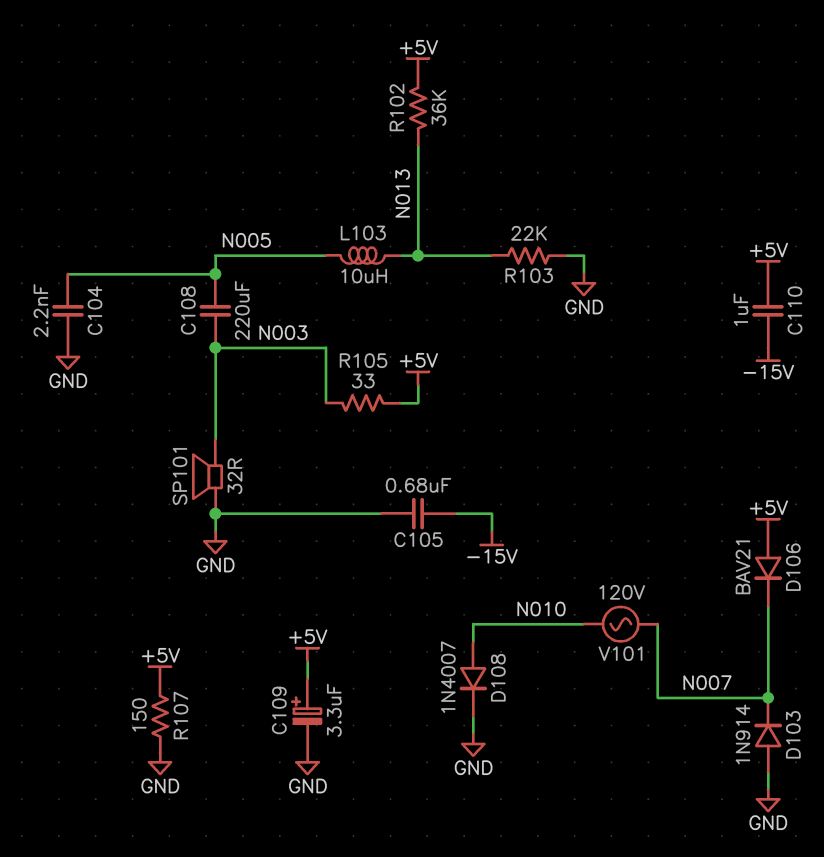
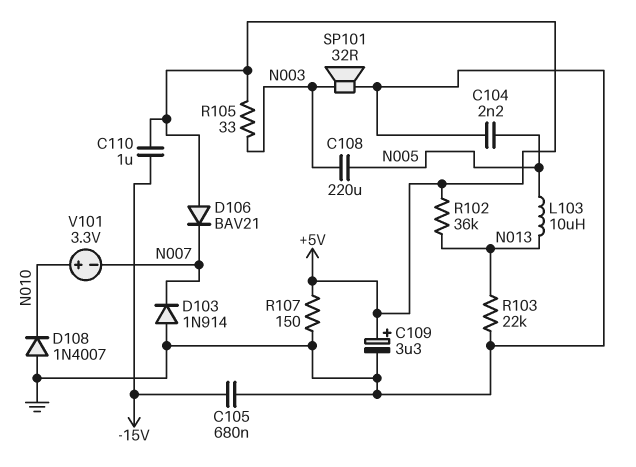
D108: diode 1N4007 (A N010, K GND) -> diode 1N4007 (A GND, K N010)
V101: AC 120V (N007, N010) -> 3.3V (plus N010, minus N007)

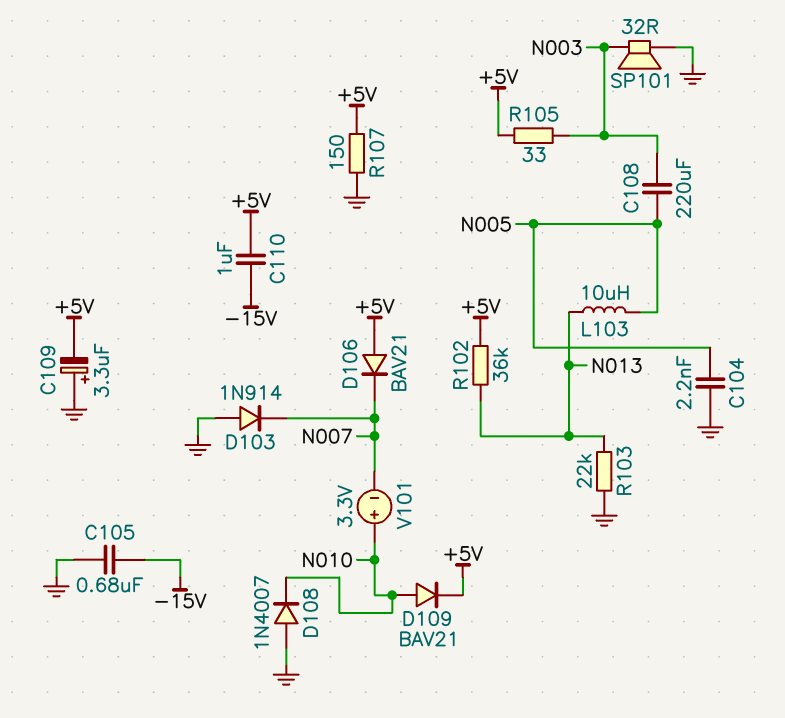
C109: 3.3uF (plus +5V, minus GND) -> 3.3uF (plus GND, minus +5V)
D109: none -> diode BAV21 (A N010, K +5V)

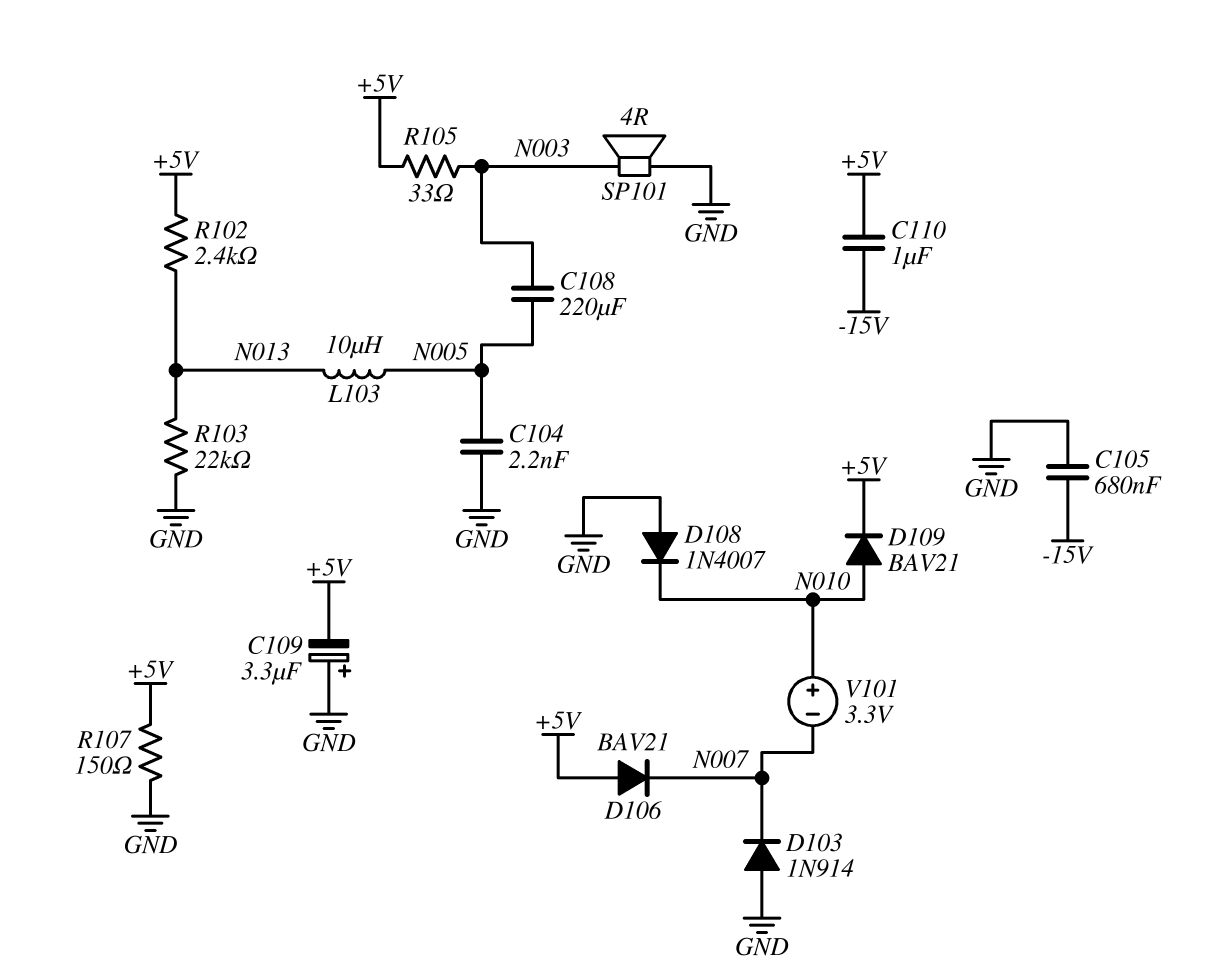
R102: 36k (+5V, N013) -> 2.4k (+5V, N013)
SP101: speaker 32R (GND, N003) -> speaker 4R (GND, N003)

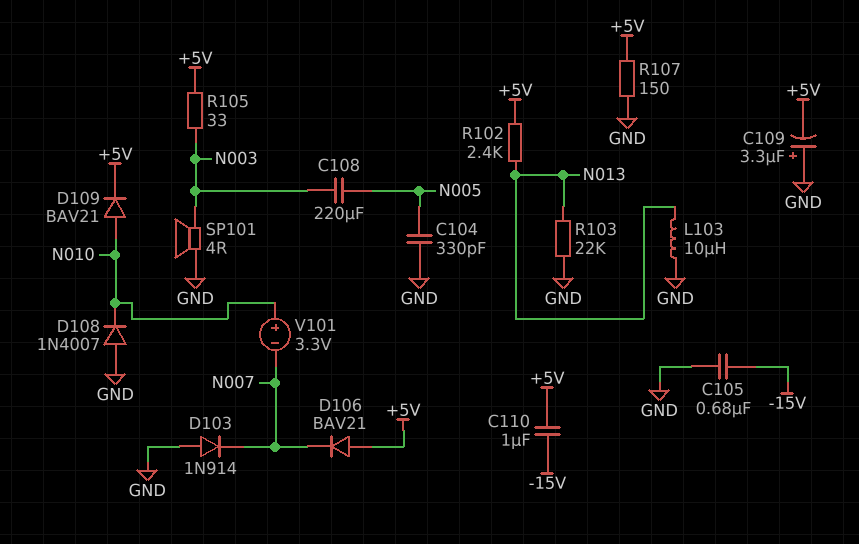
C104: 2.2nF (GND, N005) -> 330pF (GND, N005)
L103: 10uH (N005, N013) -> 10uH (GND, N013)

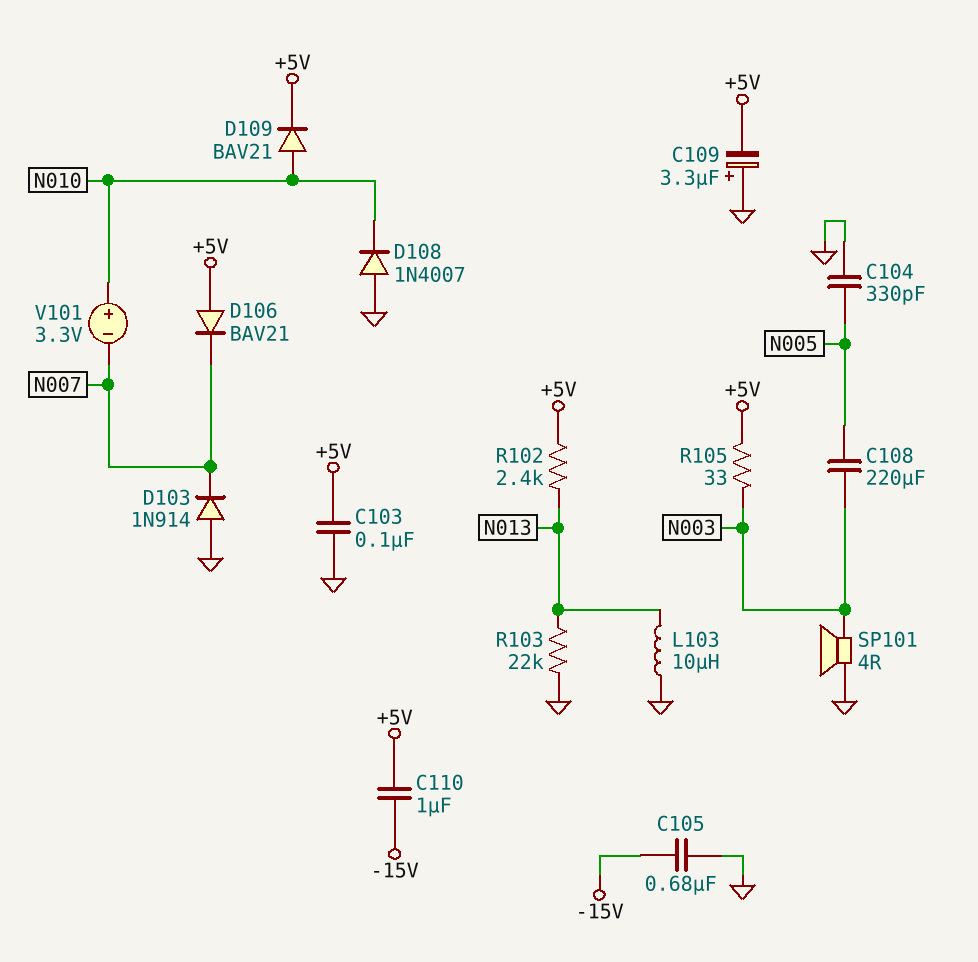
C103: none -> 100nF (+5V, GND)
R107: 150 (+5V, GND) -> none

